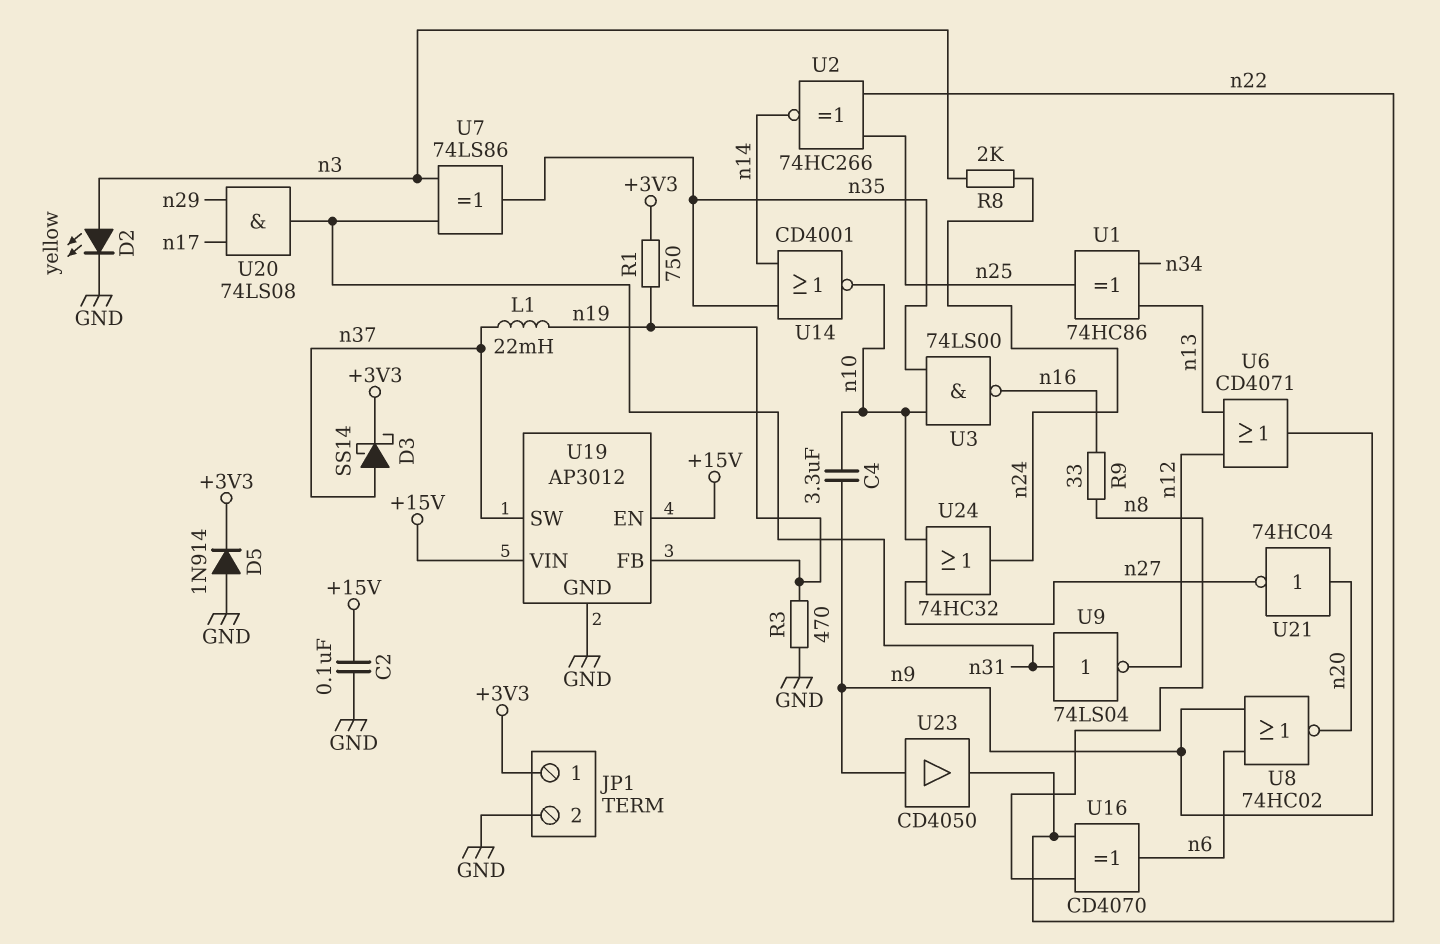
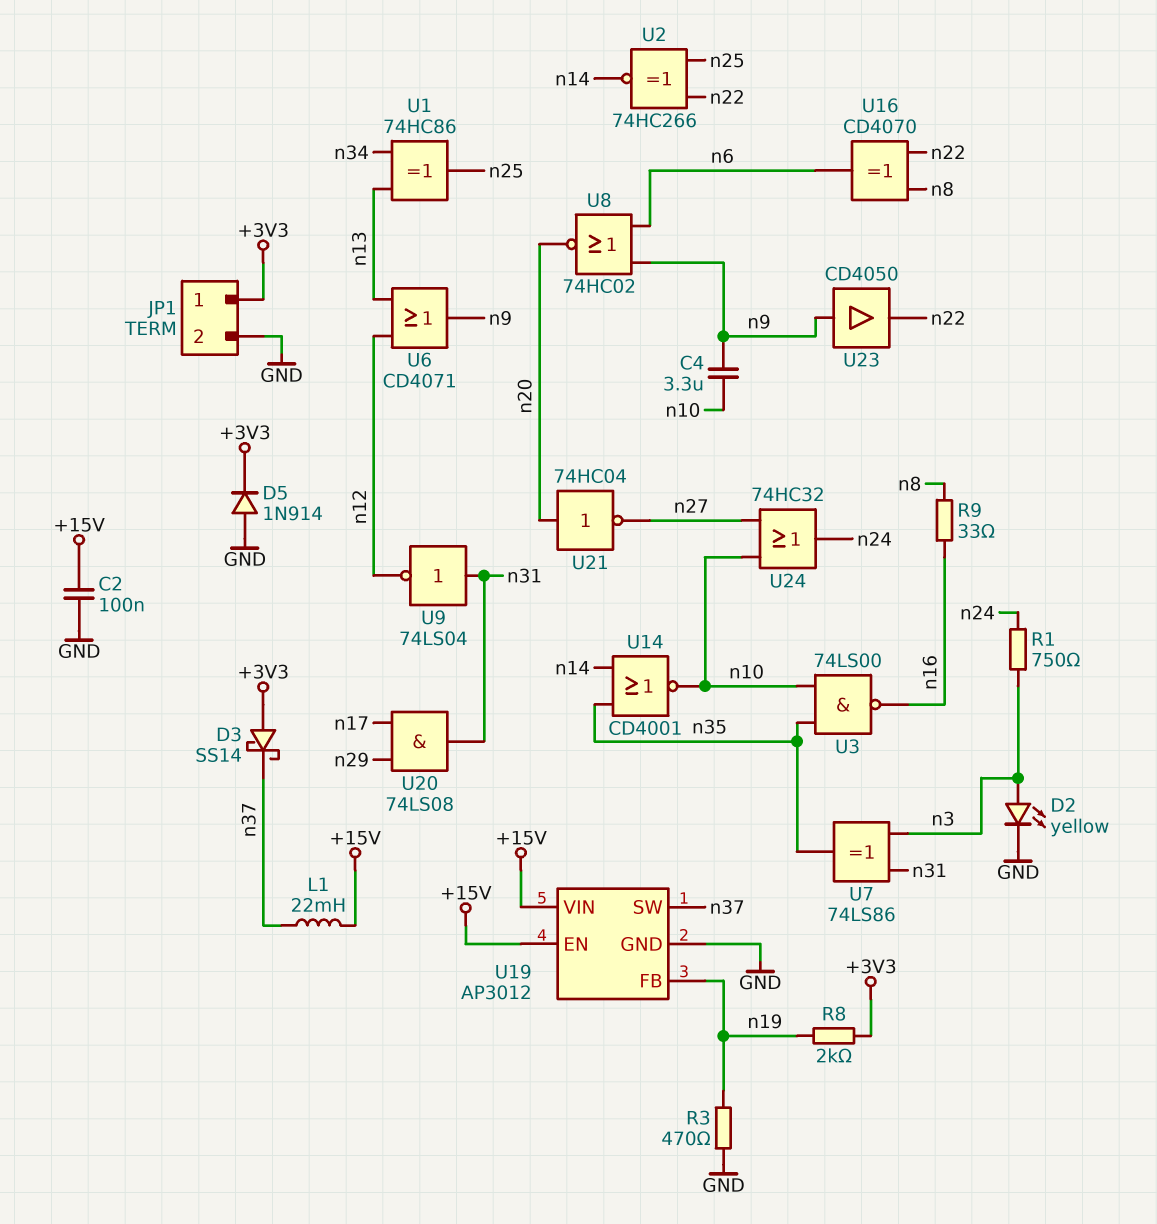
D3: schottky SS14 (A n37, K +3V3) -> schottky SS14 (A +3V3, K n37)
L1: 22mH (n19, n37) -> 22mH (+15V, n37)
R1: 750 (+3V3, n19) -> 750 (n3, n24)
R8: 2k (n3, n24) -> 2k (+3V3, n19)

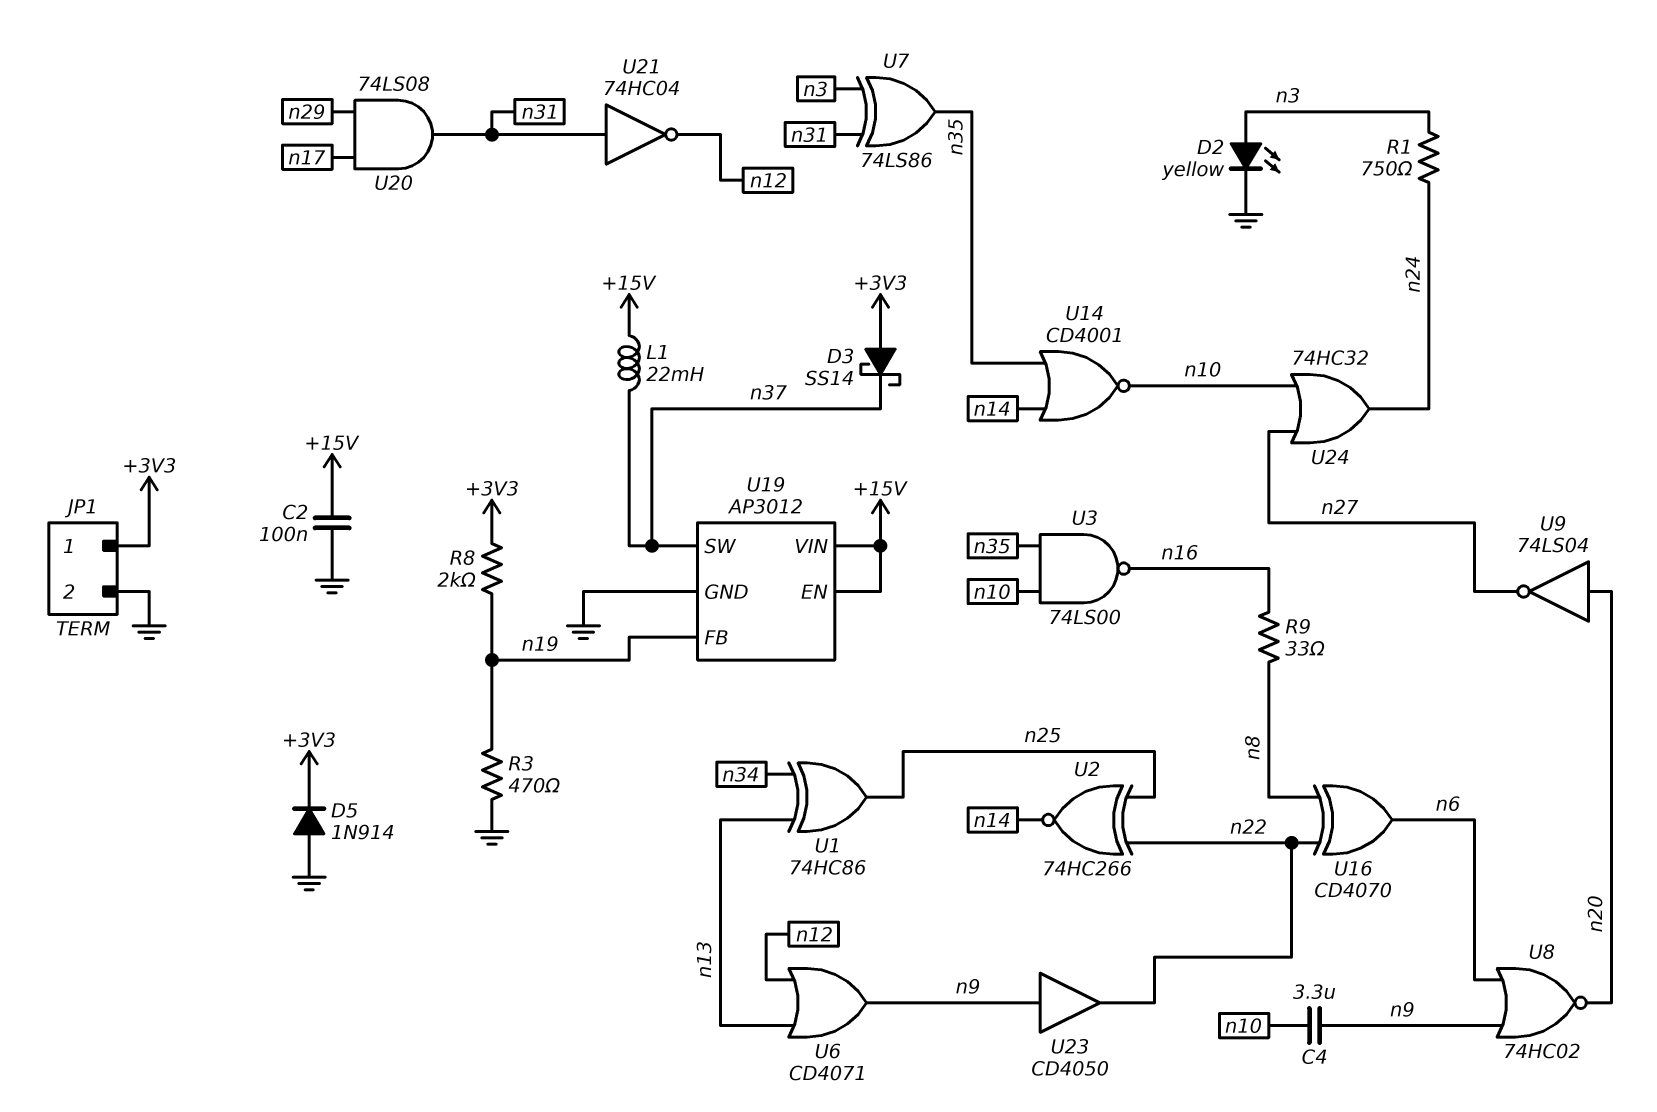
U9: NOT 74LS04 (in n31, out n12) -> NOT 74LS04 (in n20, out n27)
U21: NOT 74HC04 (in n20, out n27) -> NOT 74HC04 (in n31, out n12)

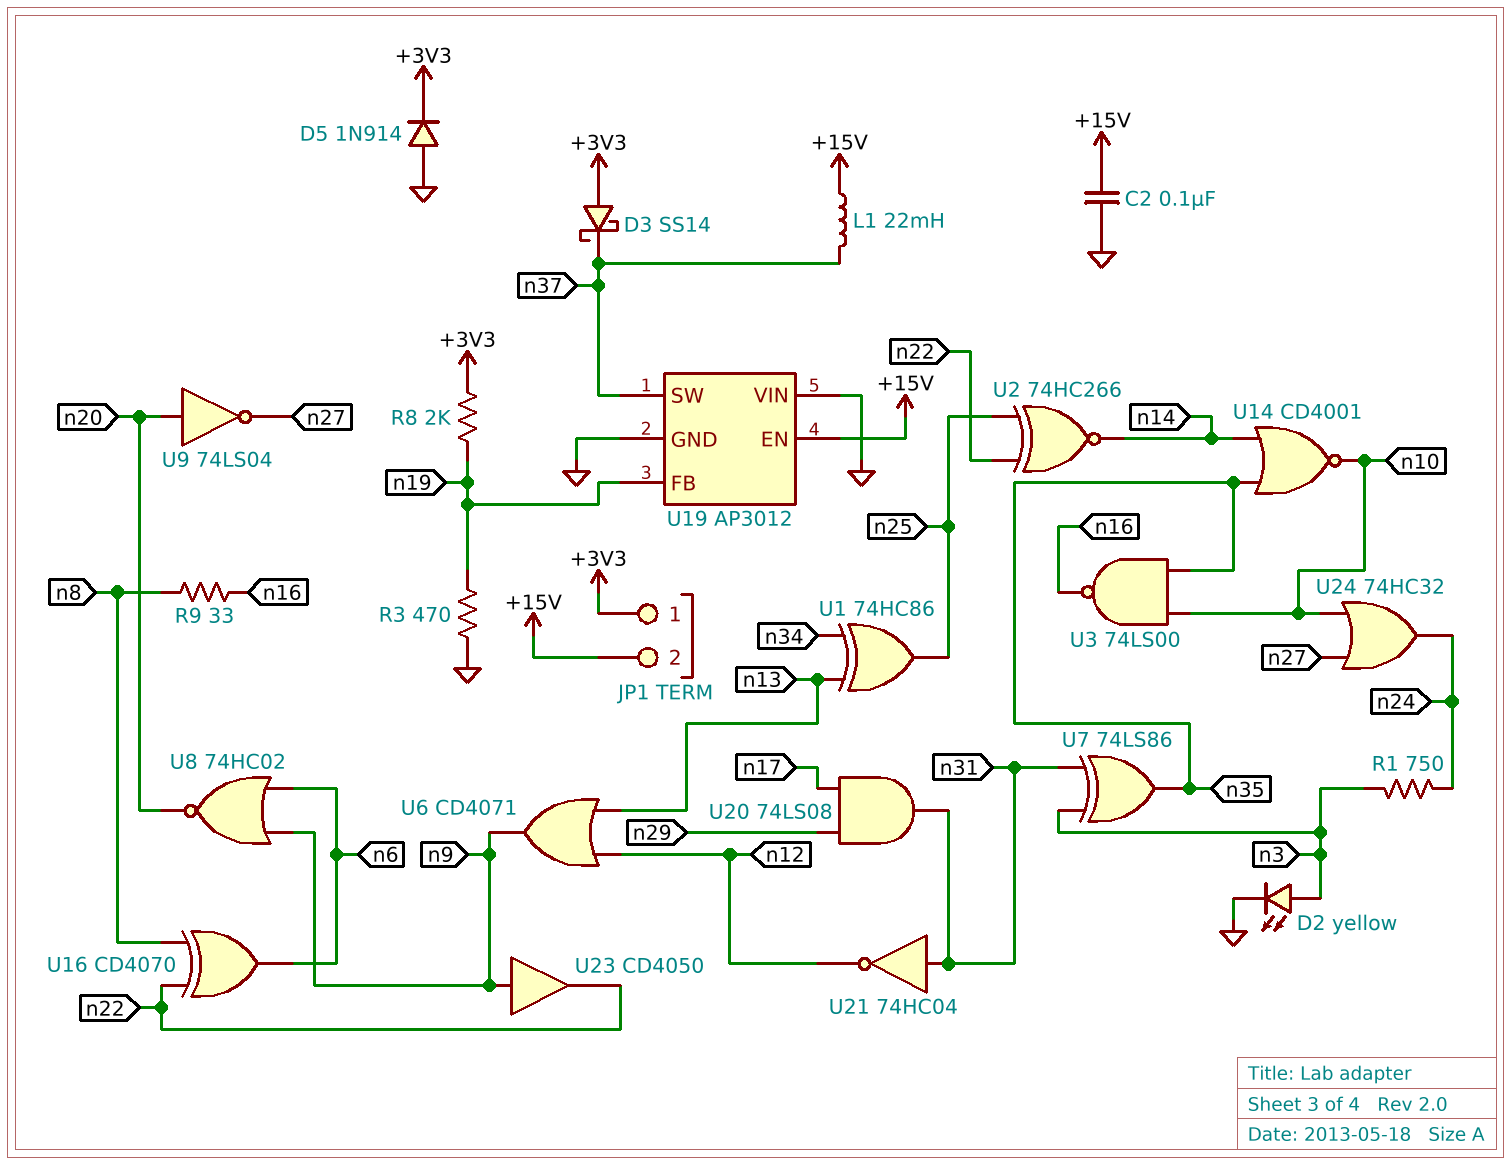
C4: 3.3uF (n9, n10) -> none
JP1 pin 2: GND -> +15V
U19 pin VIN: +15V -> GND

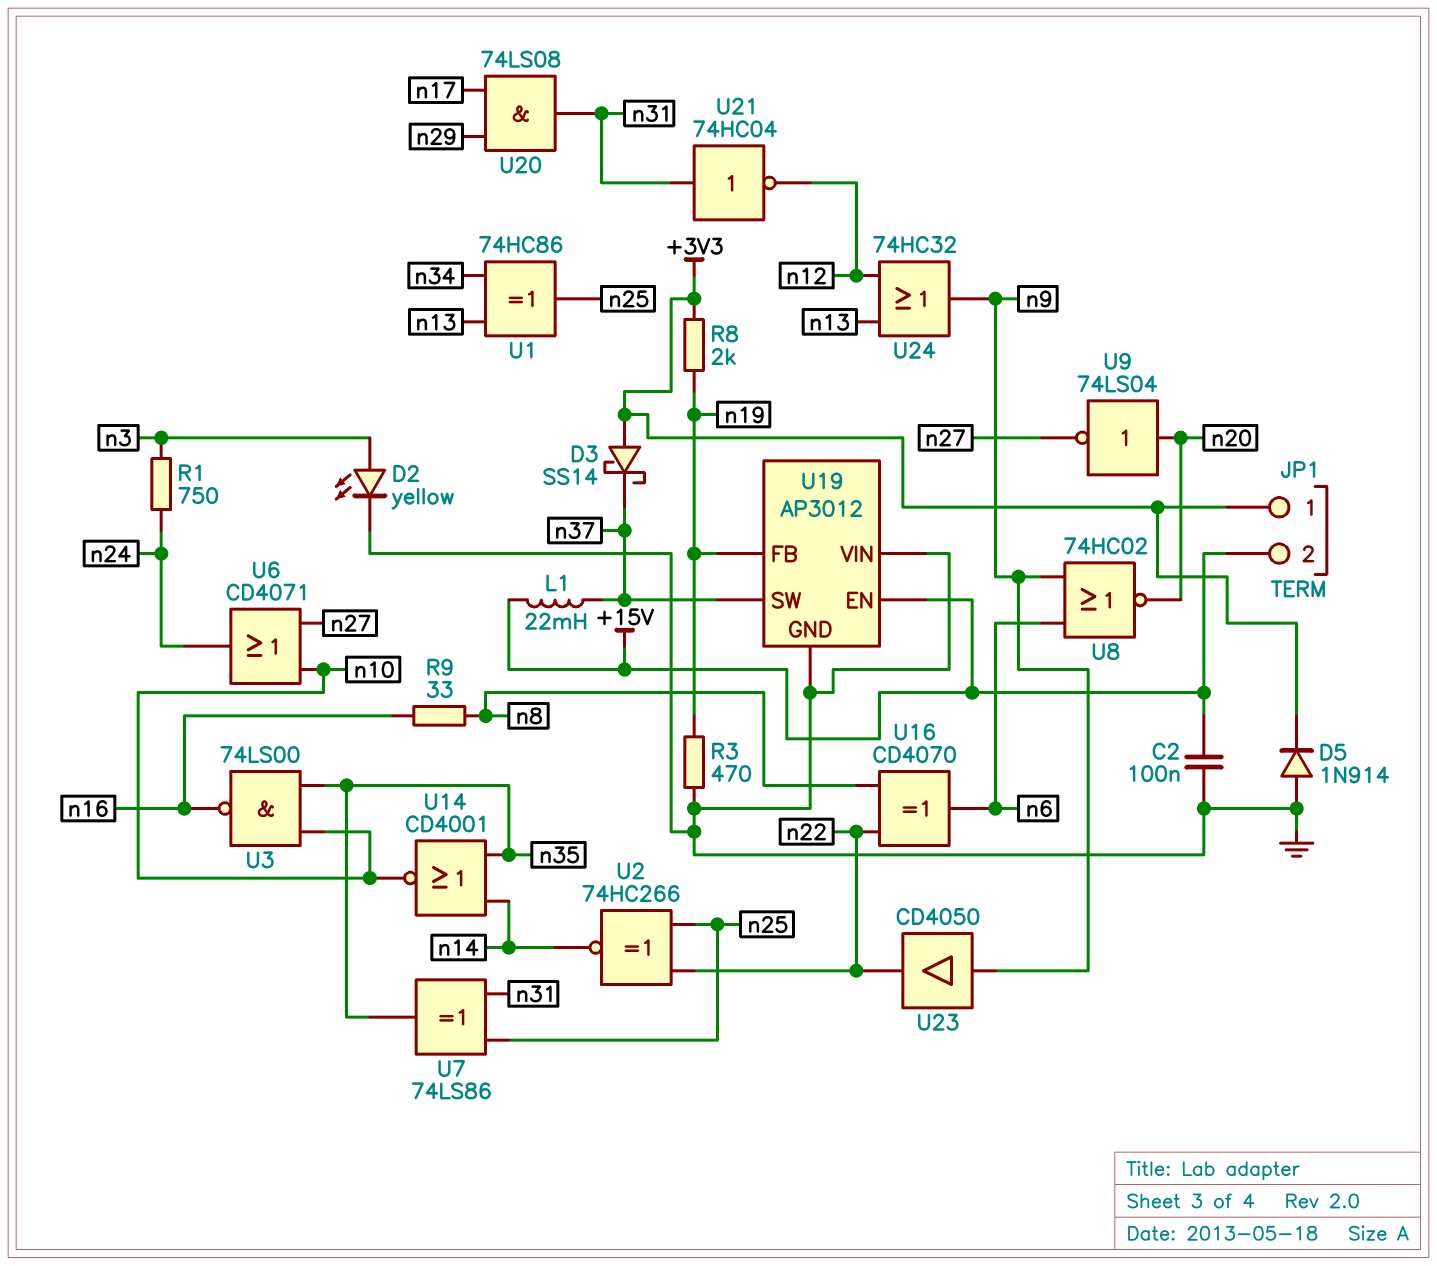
U6: OR CD4071 (in n12, in n13, out n9) -> OR CD4071 (in n10, in n27, out n24)
U7: XOR 74LS86 (in n3, in n31, out n35) -> XOR 74LS86 (in n25, in n31, out n35)
U24: OR 74HC32 (in n10, in n27, out n24) -> OR 74HC32 (in n12, in n13, out n9)

